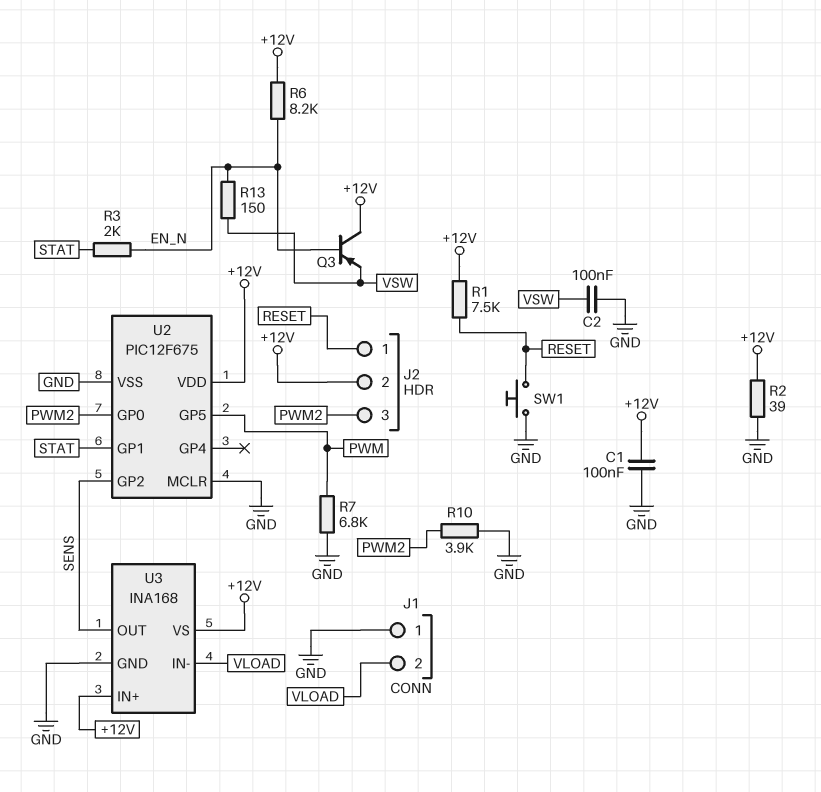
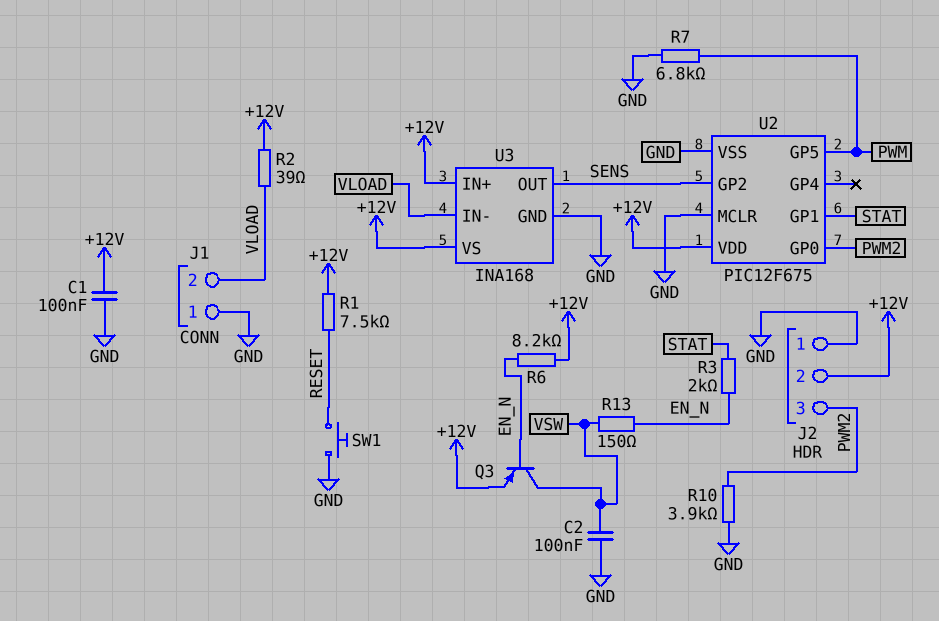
J2 pin 1: RESET -> GND
Q3: PNP (B EN_N, C +12V, E VSW) -> PNP (B EN_N, C VSW, E +12V)
R2: 39 (+12V, GND) -> 39 (+12V, VLOAD)

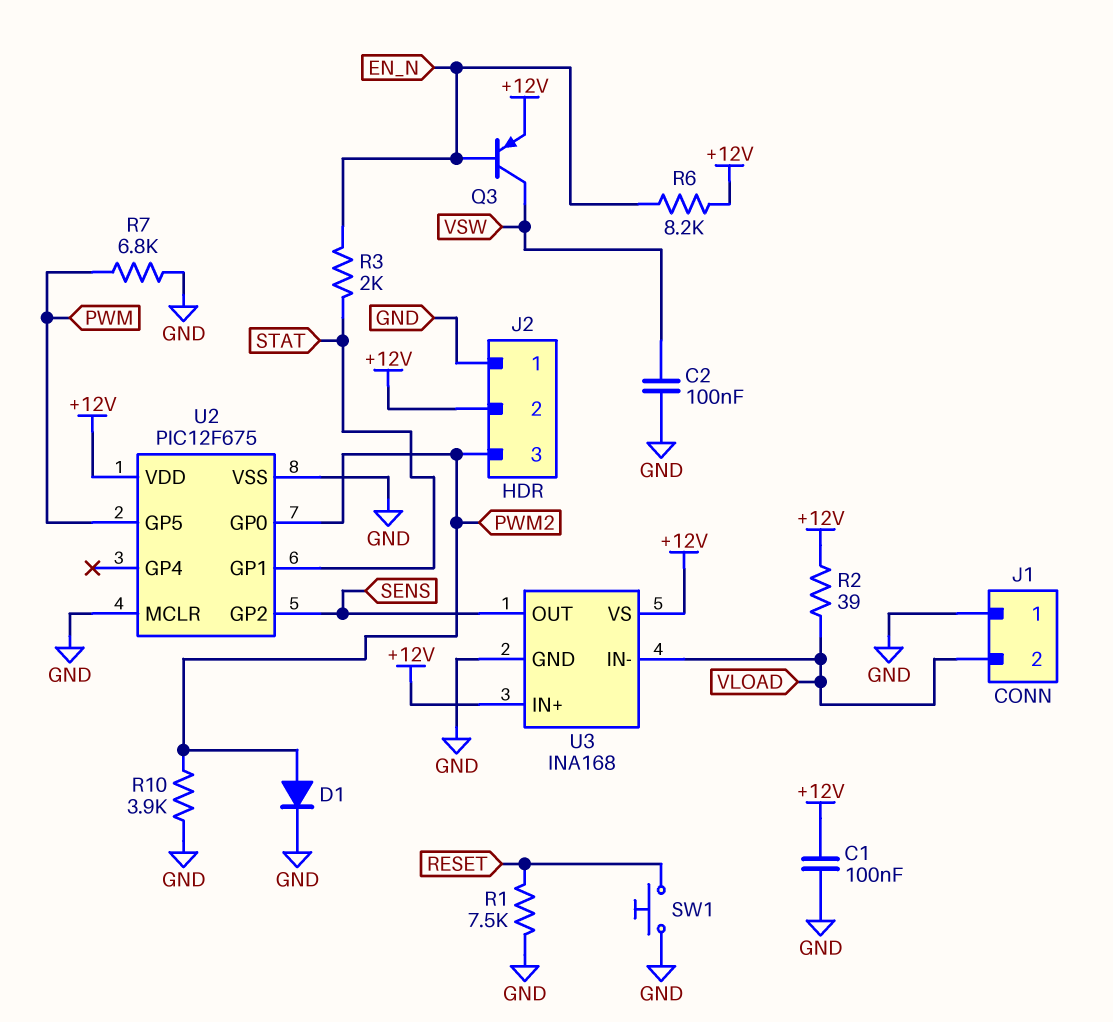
D1: none -> diode (A PWM2, K GND)
R1: 7.5k (+12V, RESET) -> 7.5k (GND, RESET)
R13: 150 (EN_N, VSW) -> none

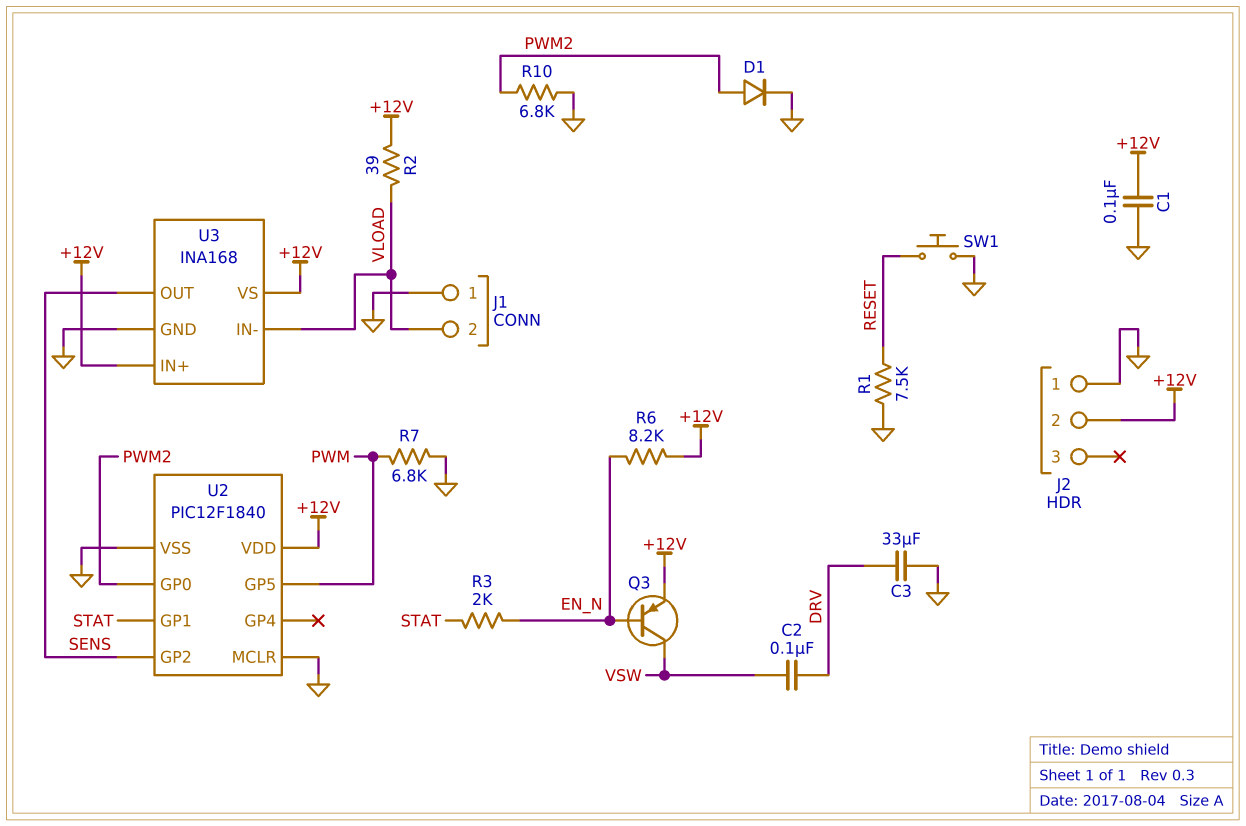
C2: 100nF (GND, VSW) -> 100nF (DRV, VSW)
C3: none -> 33uF (DRV, GND)
J2 pin 3: PWM2 -> none
R10: 3.9k (GND, PWM2) -> 6.8k (GND, PWM2)
U2: PIC12F675 -> PIC12F1840

